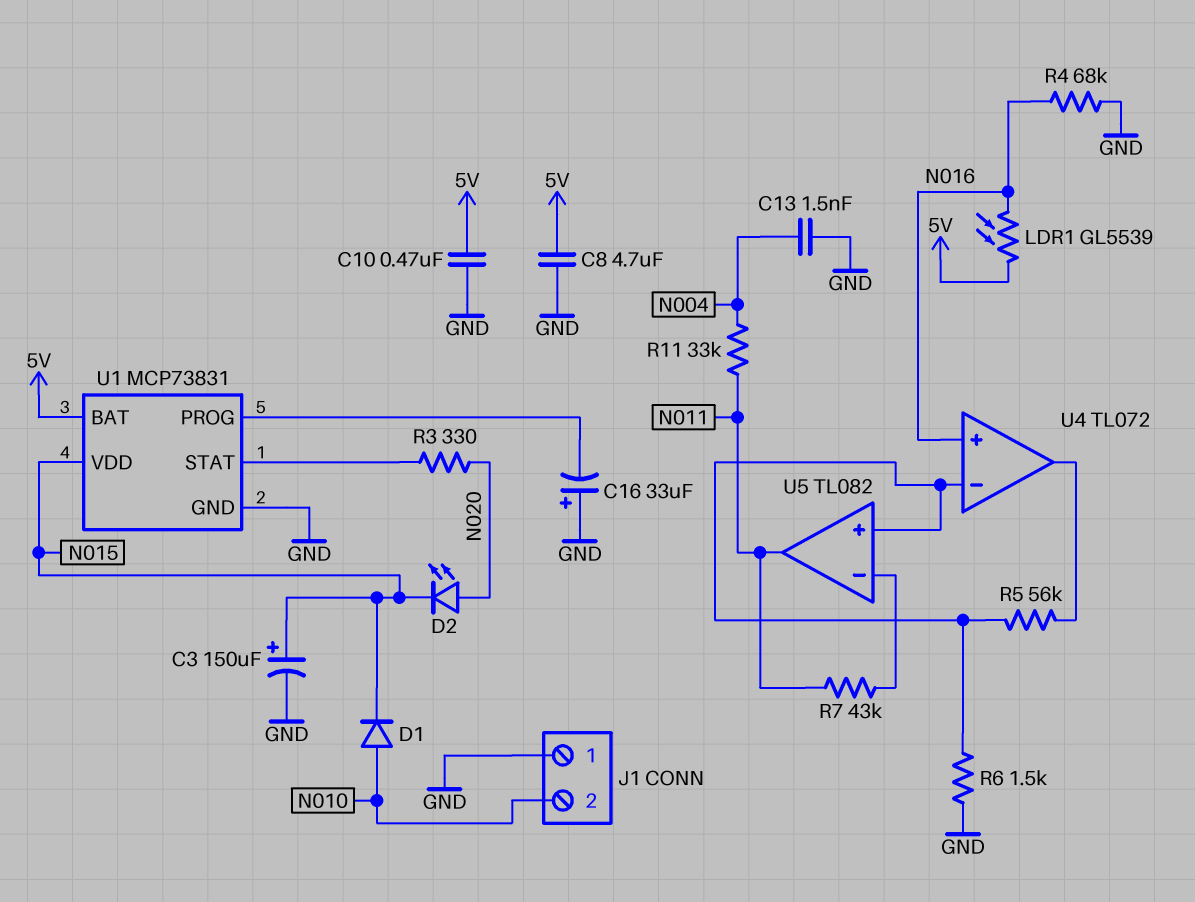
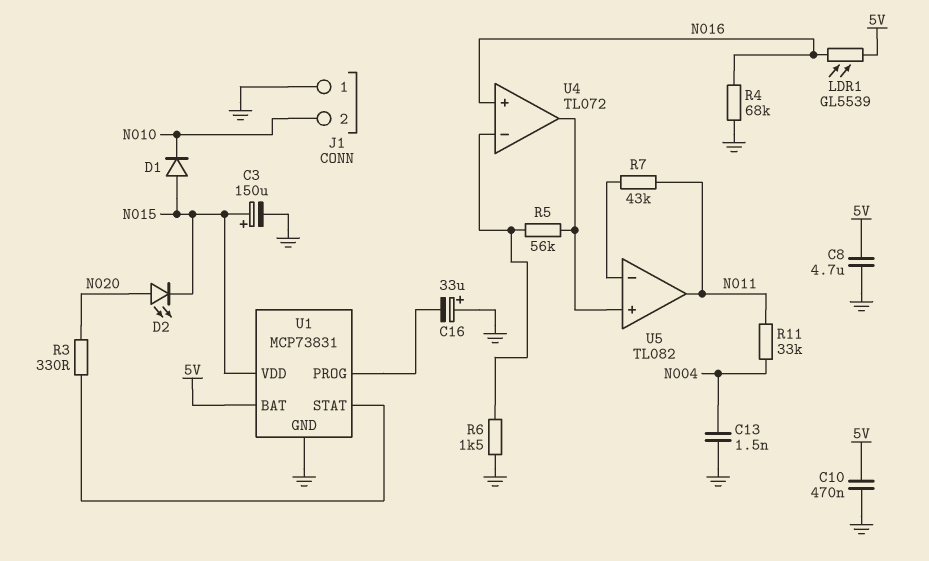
D1: diode (A N010, K N015) -> diode (A N015, K N010)
U5 pin in+: U4/in- -> U4/out

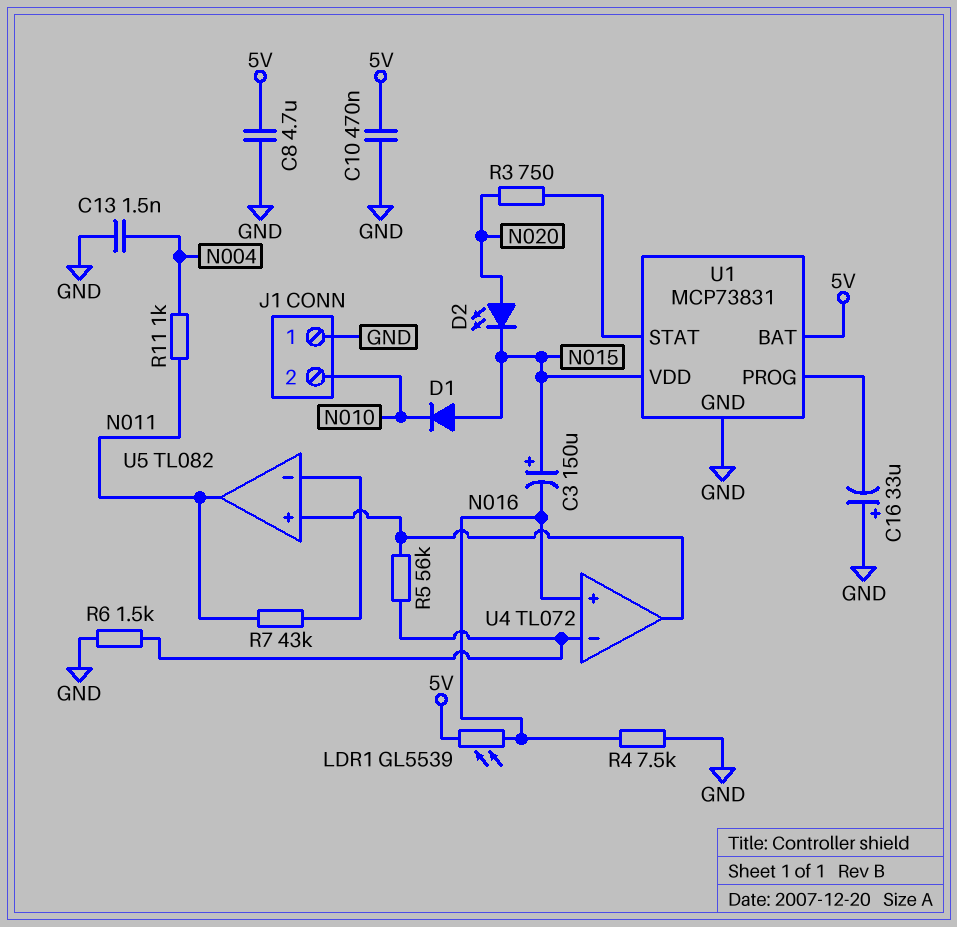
C3: 150uF (plus N015, minus GND) -> 150uF (plus N015, minus N016)
R3: 330 (N020, U1/STAT) -> 750 (N020, U1/STAT)
R4: 68k (GND, N016) -> 7.5k (GND, N016)
R11: 33k (N004, N011) -> 1k (N004, N011)

